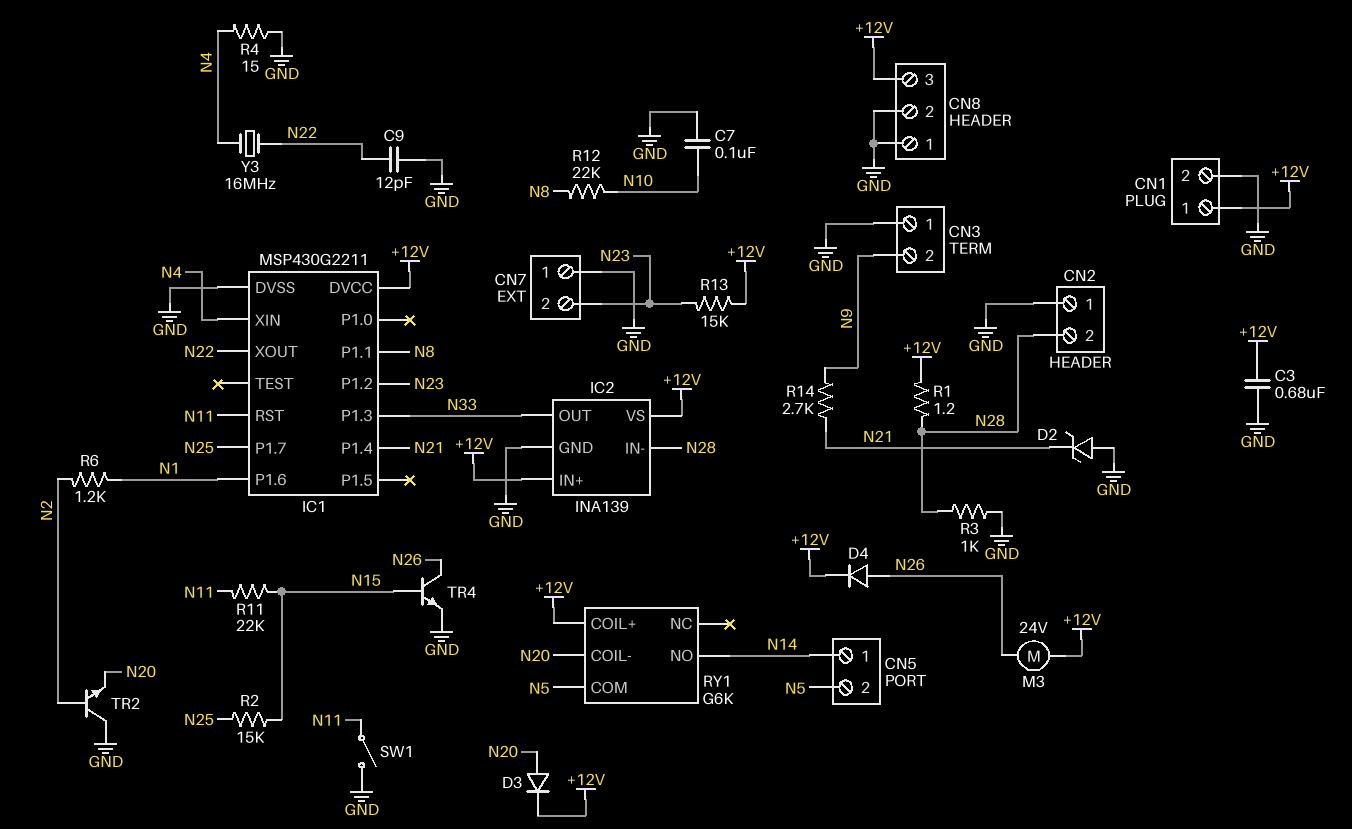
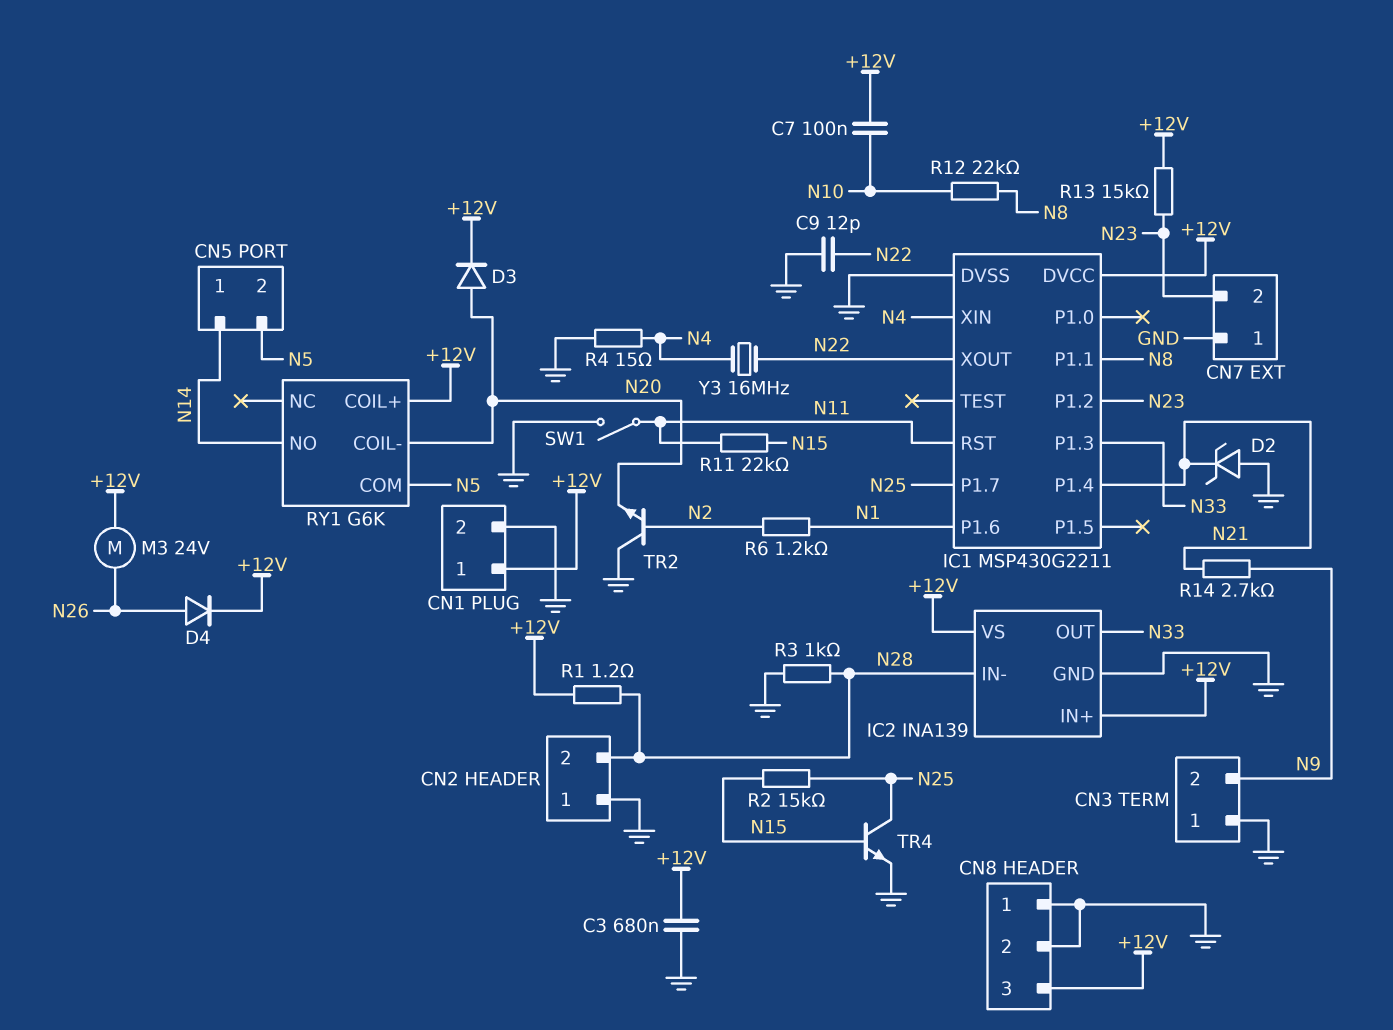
C7: 100nF (GND, N10) -> 100nF (+12V, N10)
TR4: NPN (B N15, C N26, E GND) -> NPN (B N15, C N25, E GND)

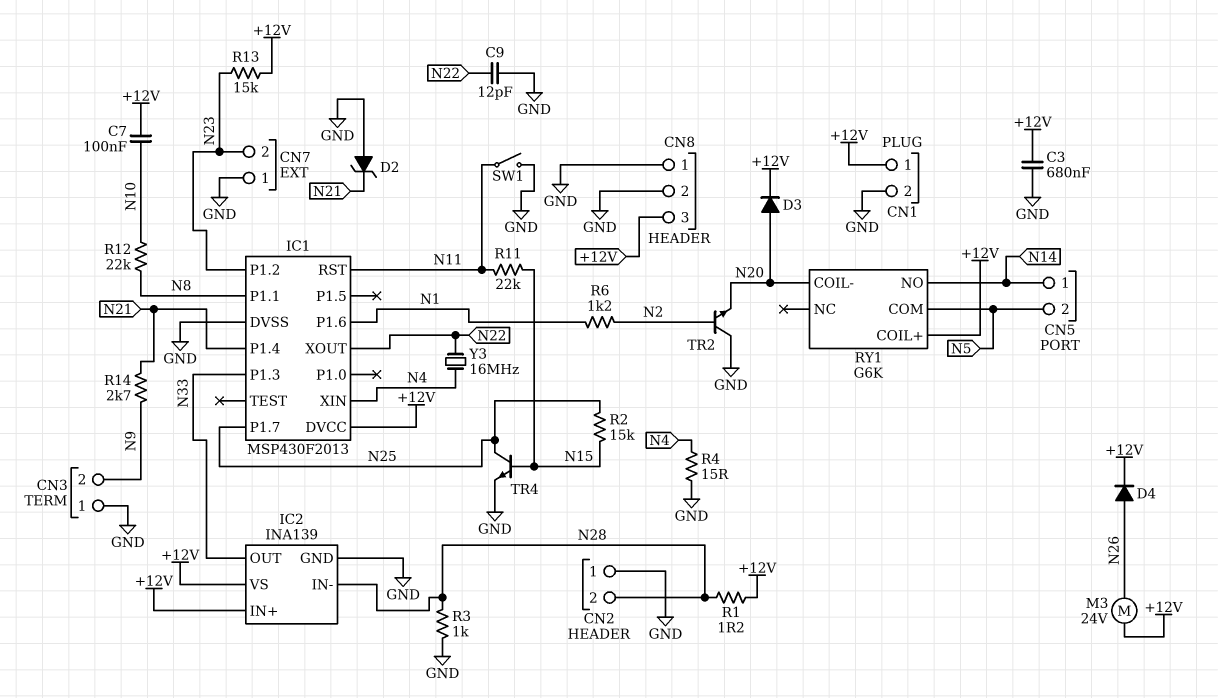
IC1: MSP430G2211 -> MSP430F2013

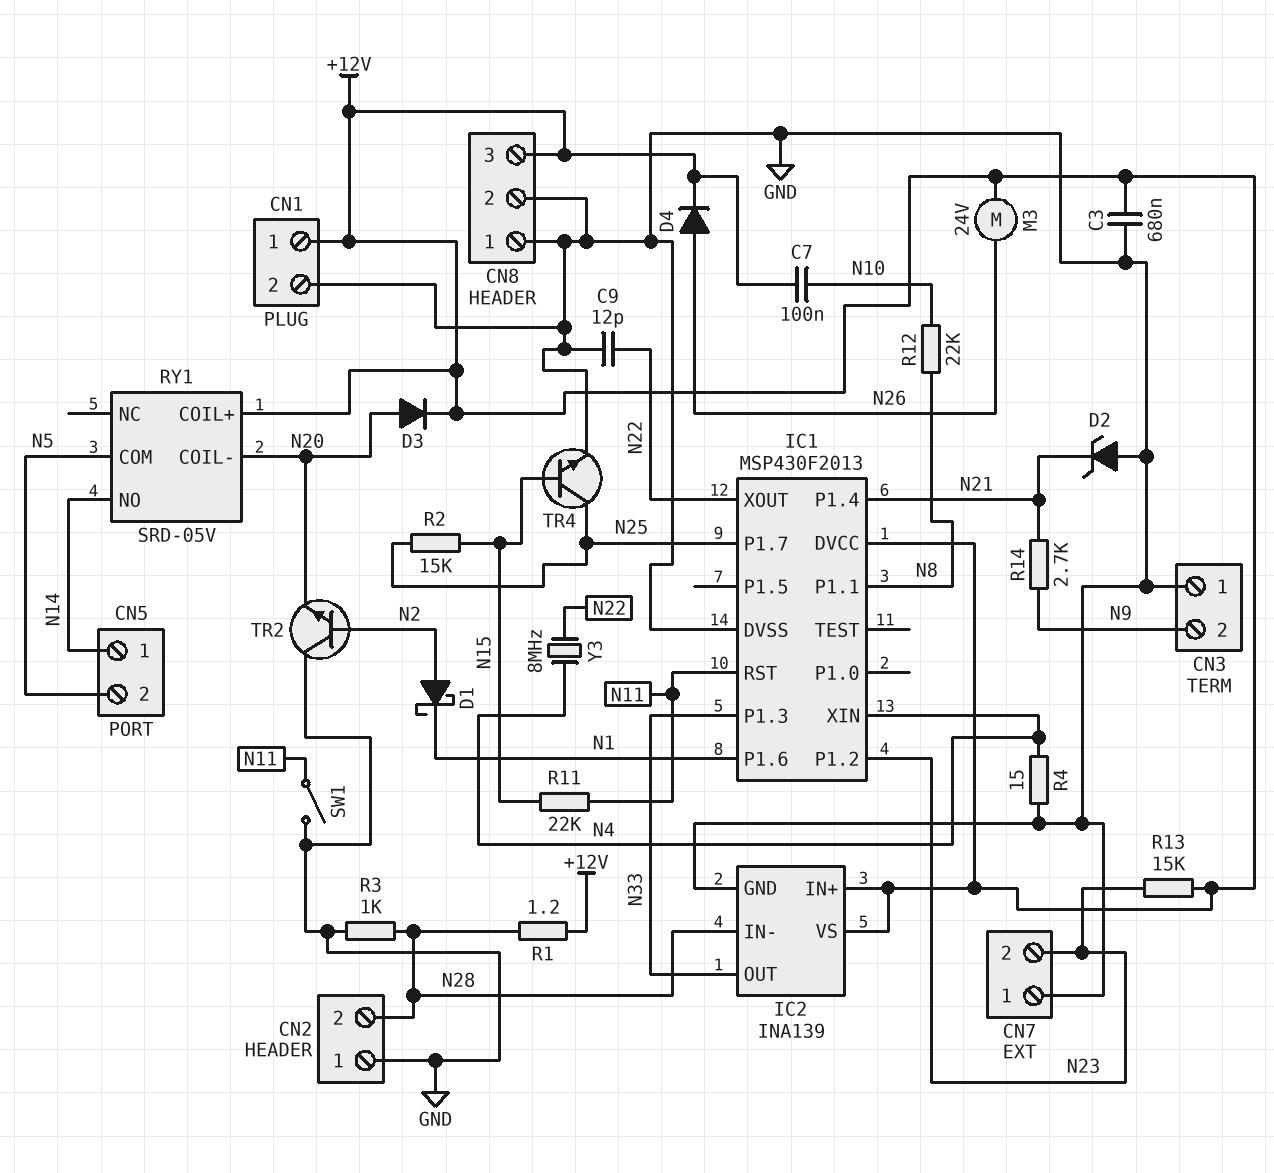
D1: none -> schottky (A N2, K N1)
R6: 1.2k (N1, N2) -> none
RY1: G6K -> SRD-05V
Y3: 16MHz (N4, N22) -> 8MHz (N4, N22)

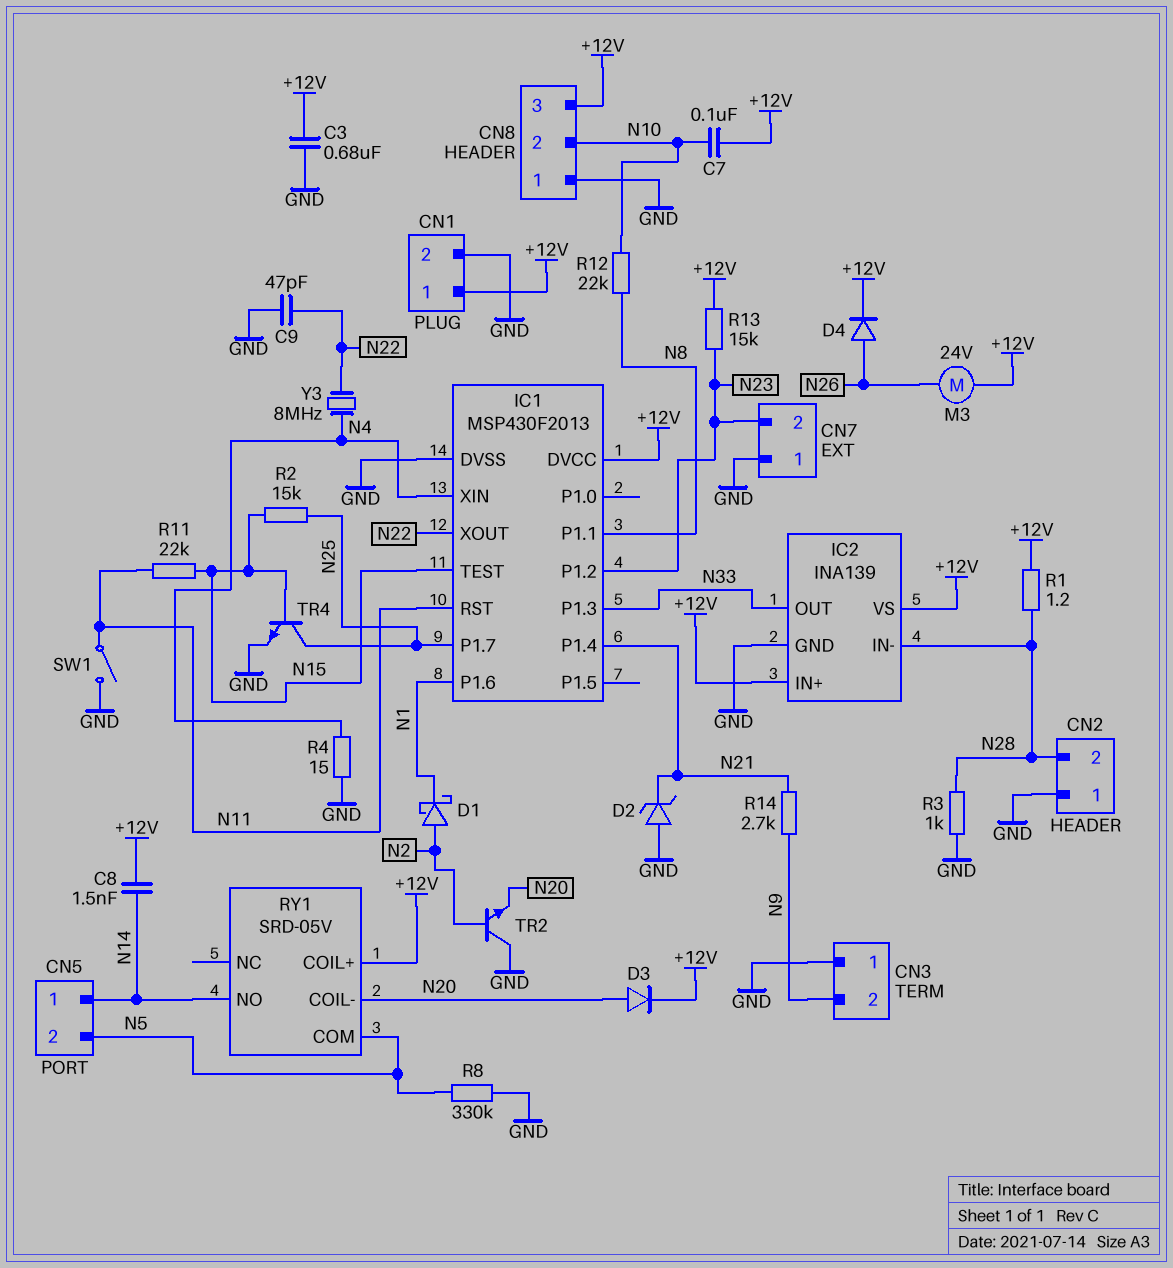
C8: none -> 1.5nF (+12V, N14)
C9: 12pF (GND, N22) -> 47pF (GND, N22)
CN8 pin 2: GND -> N10
IC1 pin TEST: none -> N15
R8: none -> 330k (GND, N5)

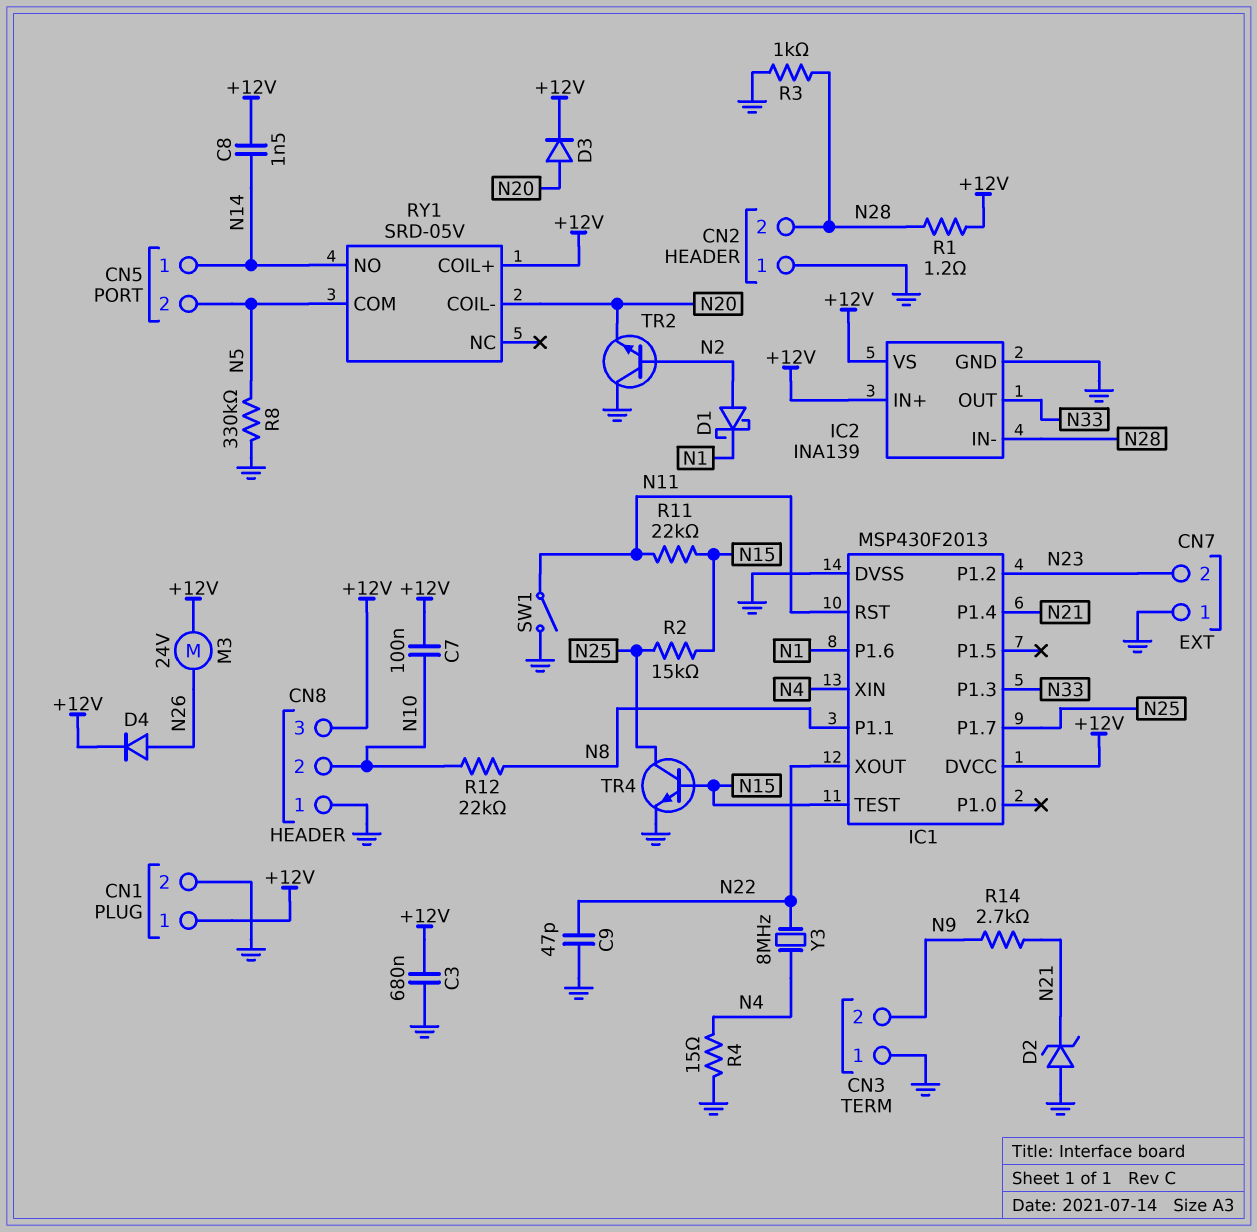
R13: 15k (+12V, N23) -> none

